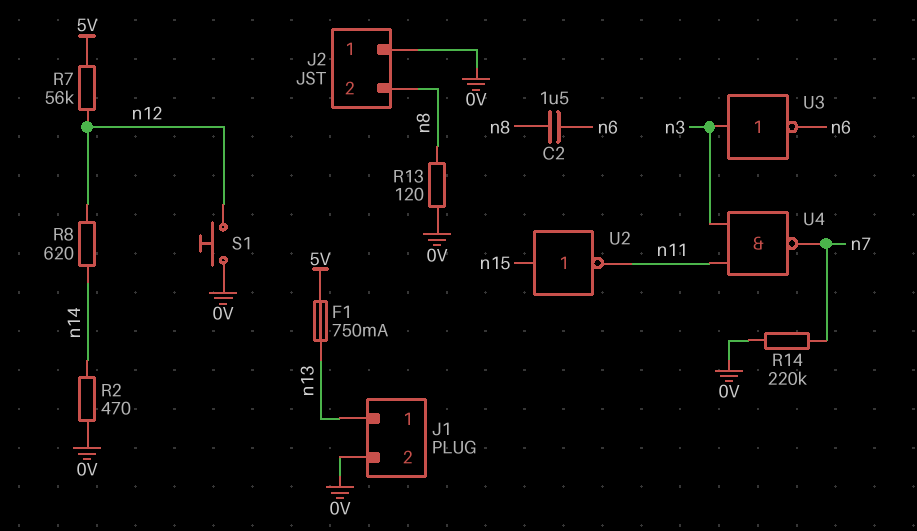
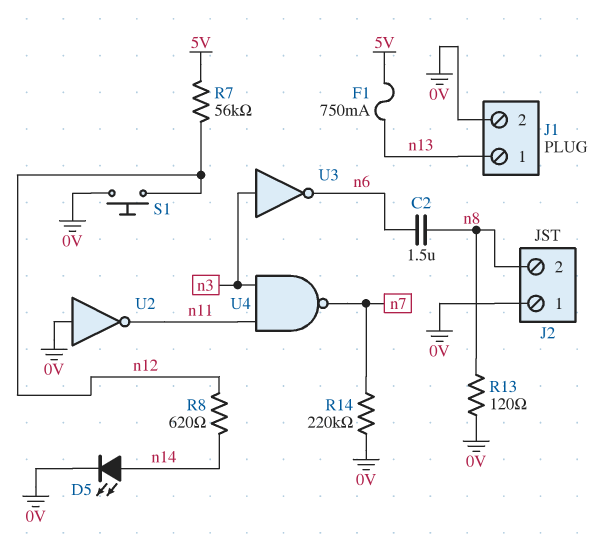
D5: none -> LED (A n14, K 0V)
R2: 470 (0V, n14) -> none
U2: NOT (in n15, out n11) -> NOT (in 0V, out n11)

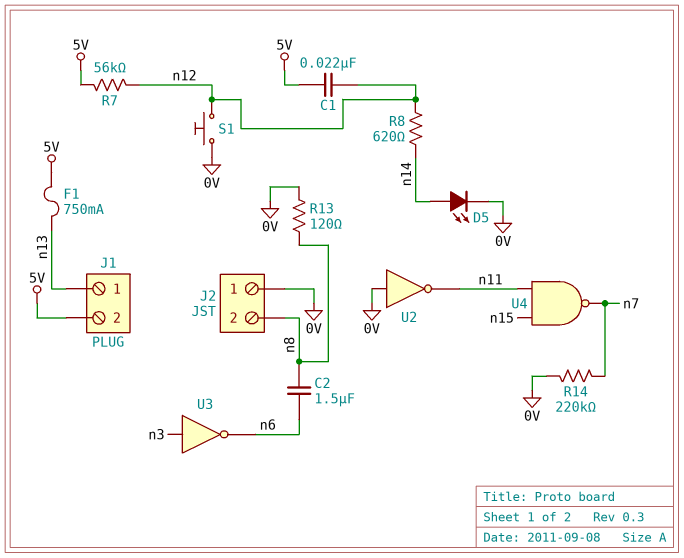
C1: none -> 22nF (5V, n12)
J1 pin 2: 0V -> 5V
U4: NAND (in n3, in n11, out n7) -> NAND (in n11, in n15, out n7)

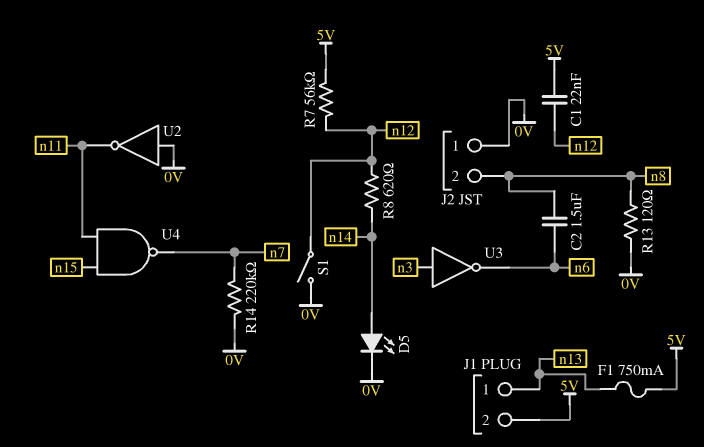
S1: button (0V, n12) -> switch (0V, n12)

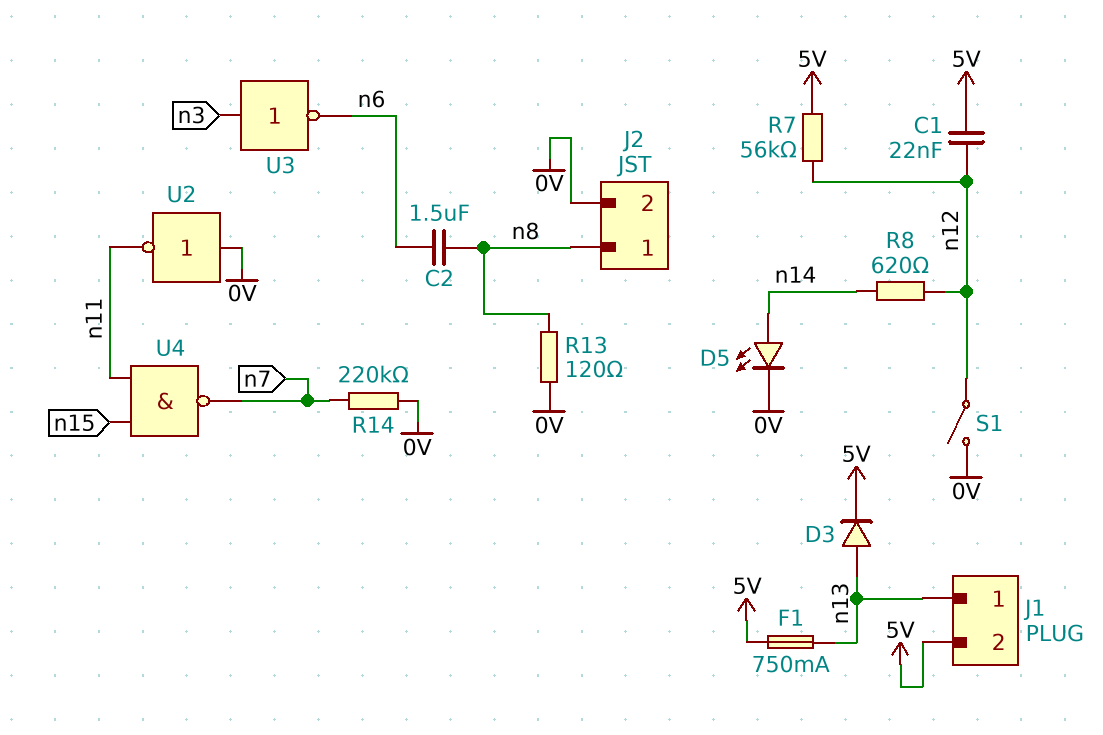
D3: none -> diode (A n13, K 5V)
J2 pin 1: 0V -> n8
J2 pin 2: n8 -> 0V

